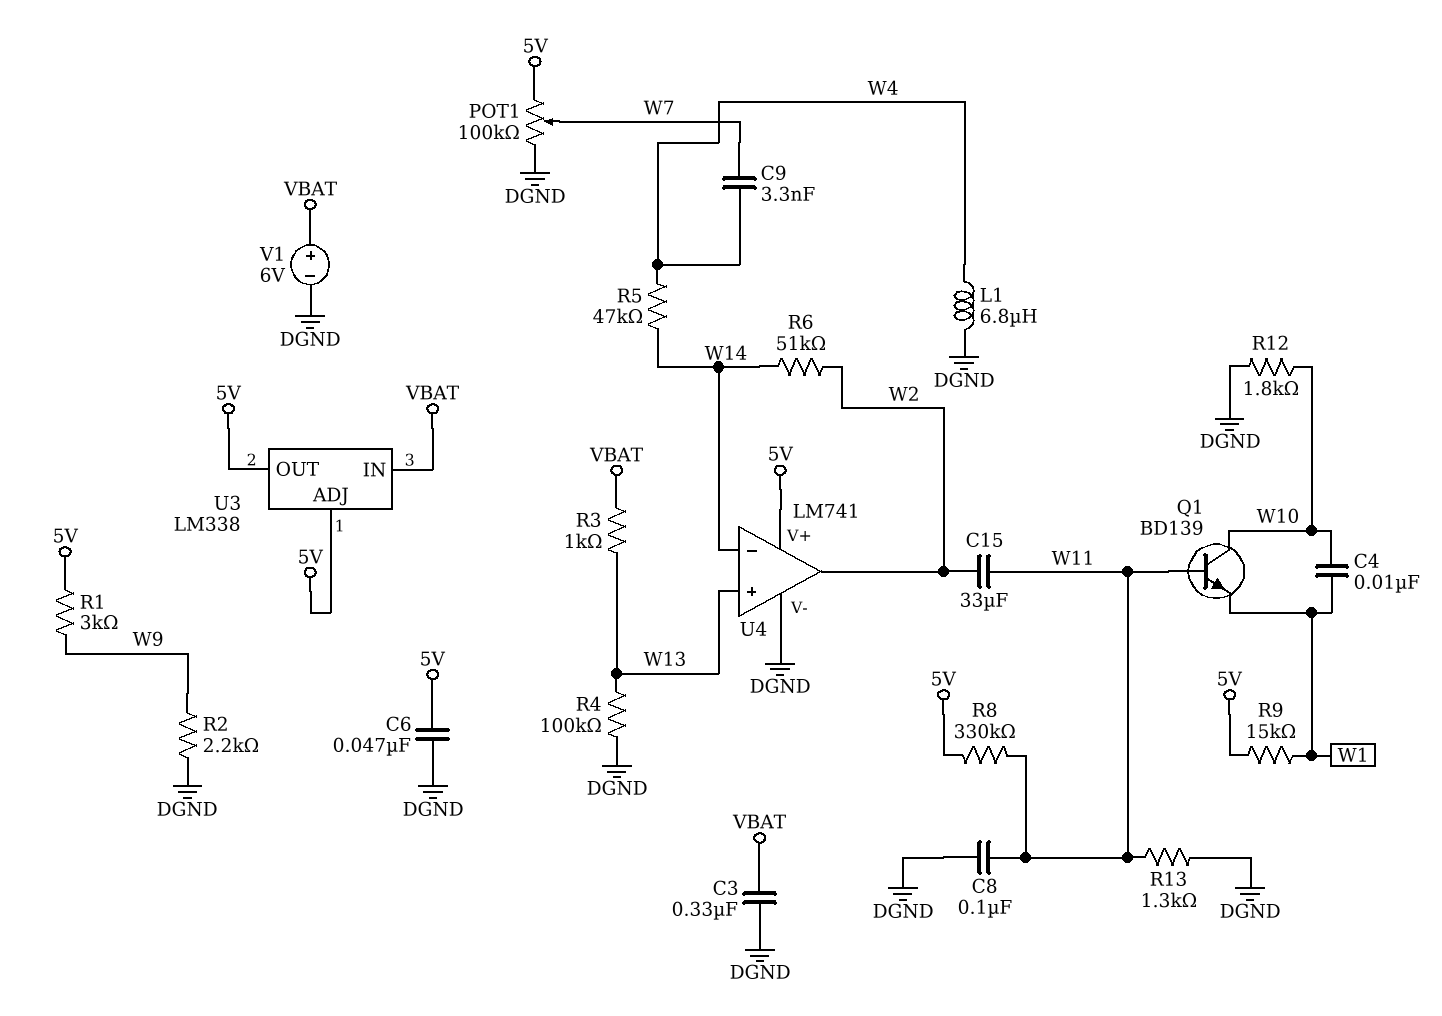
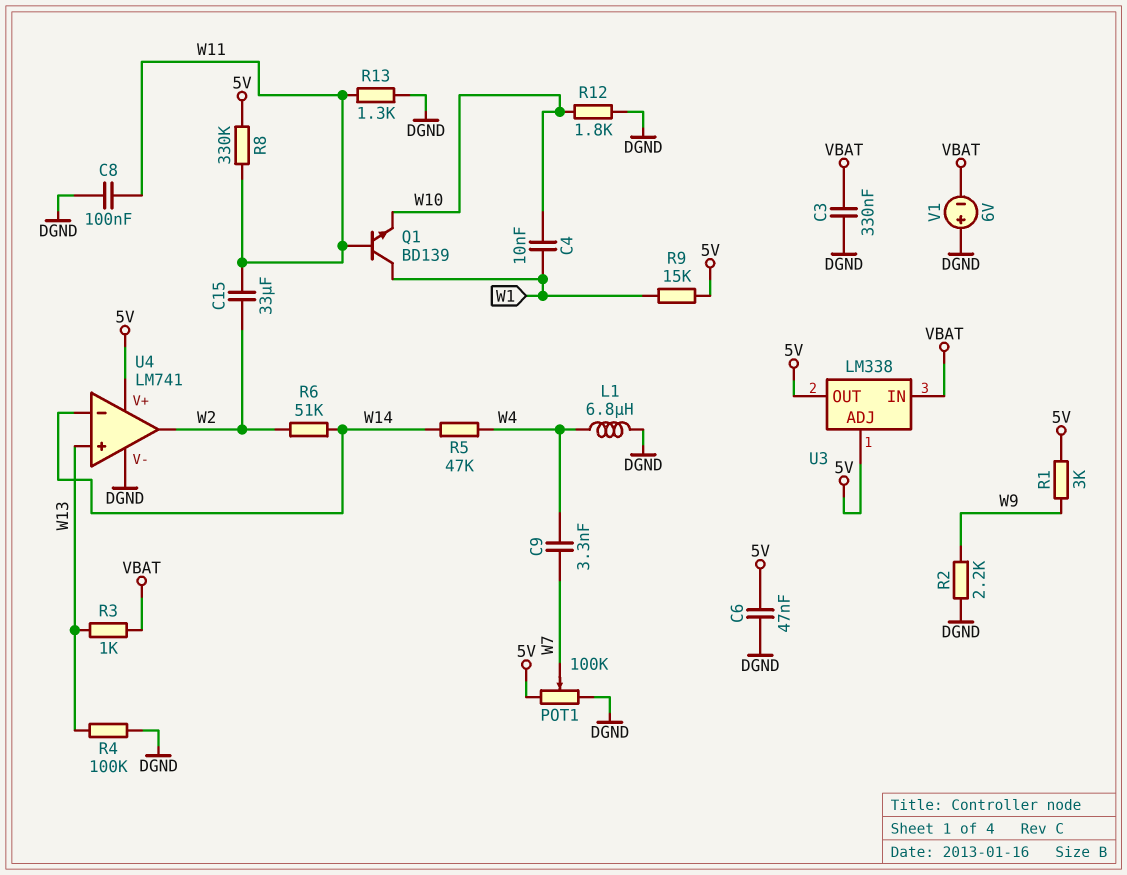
Q1: NPN BD139 (B W11, C W10, E W1) -> NPN BD139 (B W11, C W1, E W10)
V1: 6V (plus VBAT, minus DGND) -> 6V (plus DGND, minus VBAT)

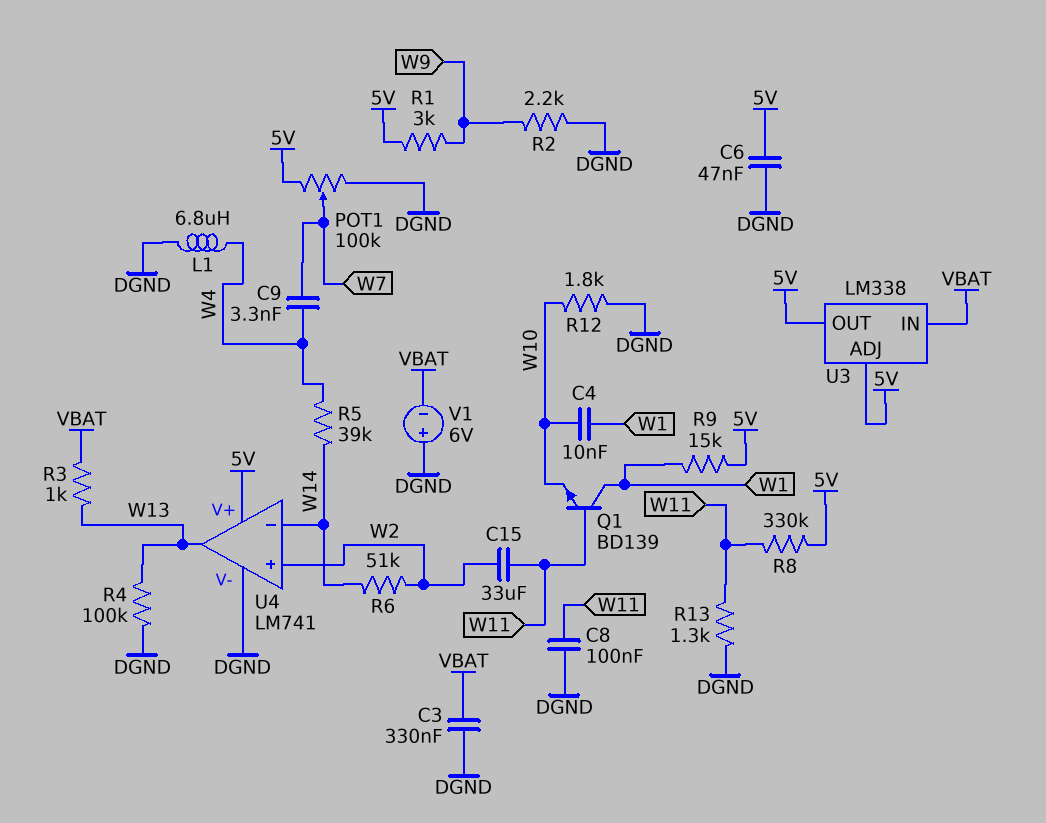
R5: 47k (W4, W14) -> 39k (W4, W14)
U4 pin in+: W13 -> W2
U4 pin out: W2 -> W13

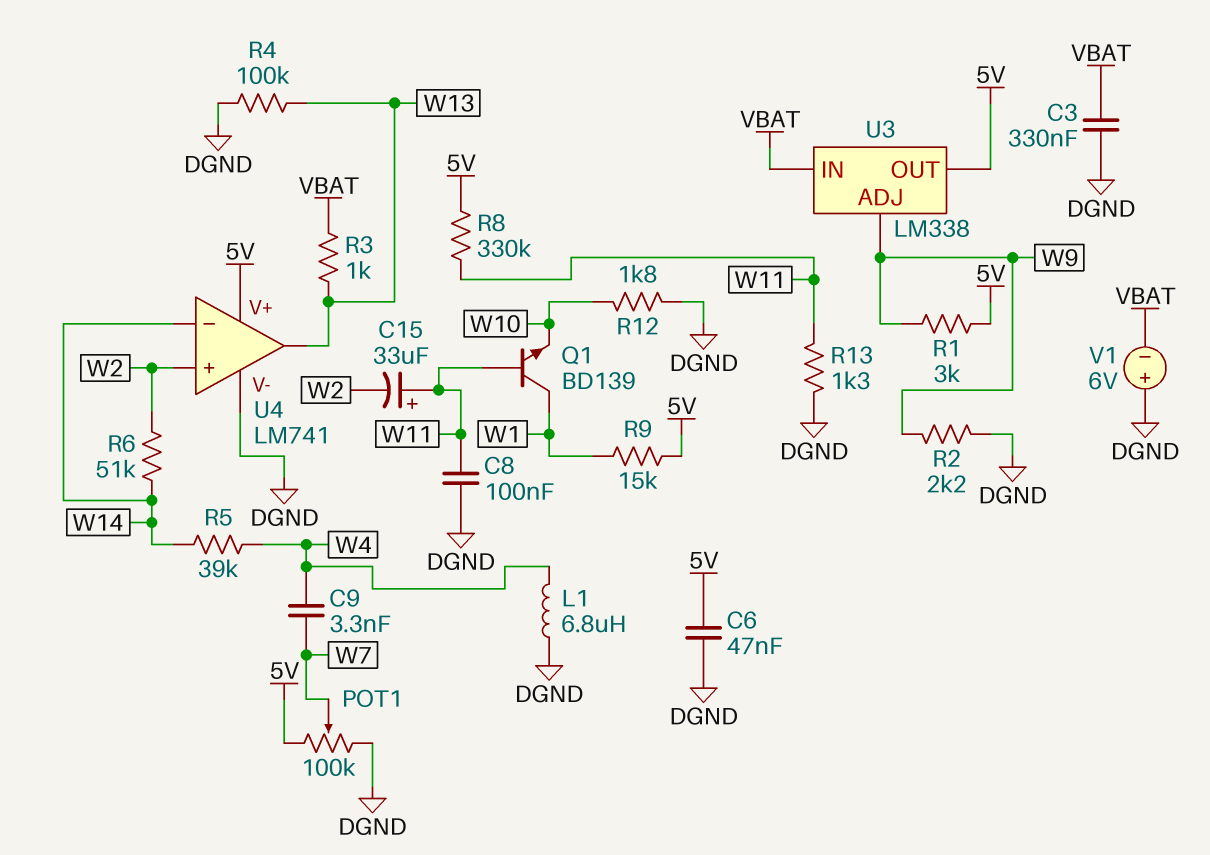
C4: 10nF (W1, W10) -> none
C15: 33uF (W2, W11) -> 33uF (plus W11, minus W2)
U3 pin ADJ: 5V -> W9

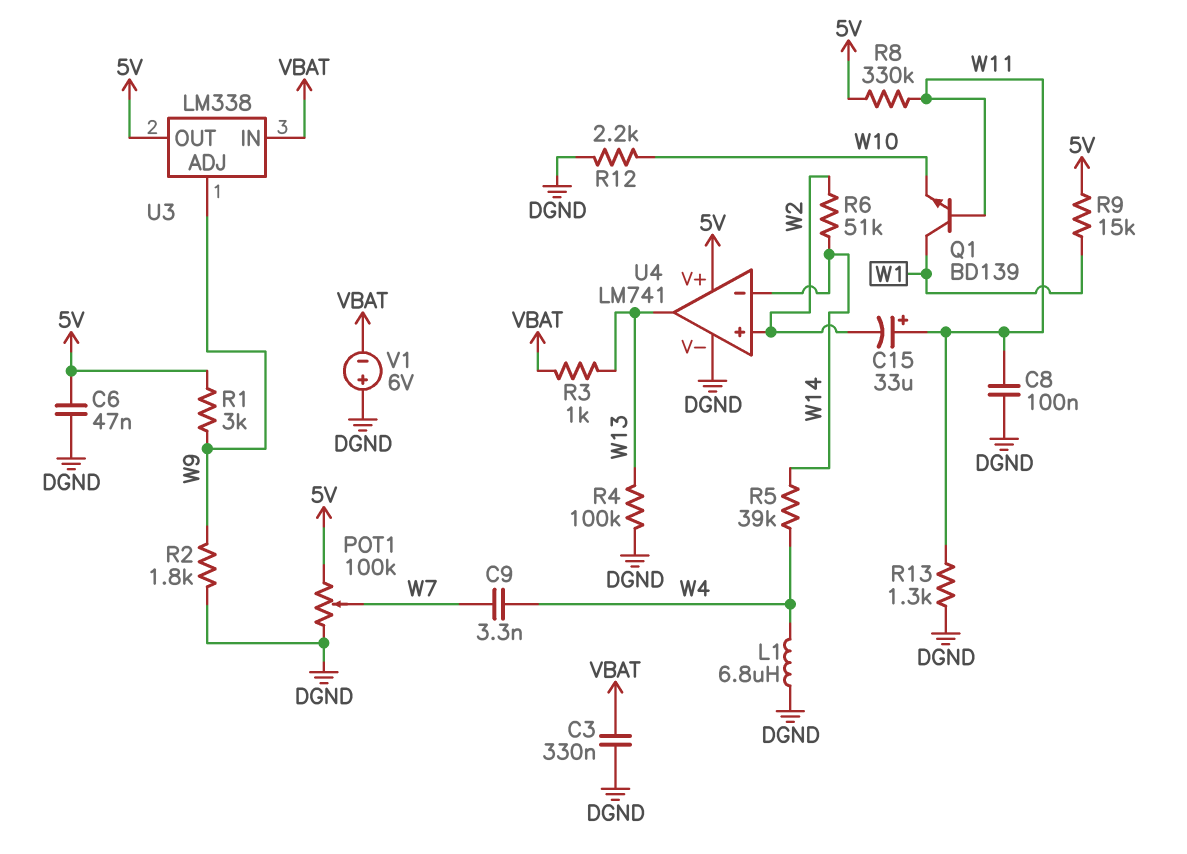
R2: 2.2k (DGND, W9) -> 1.8k (DGND, W9)
R12: 1.8k (DGND, W10) -> 2.2k (DGND, W10)

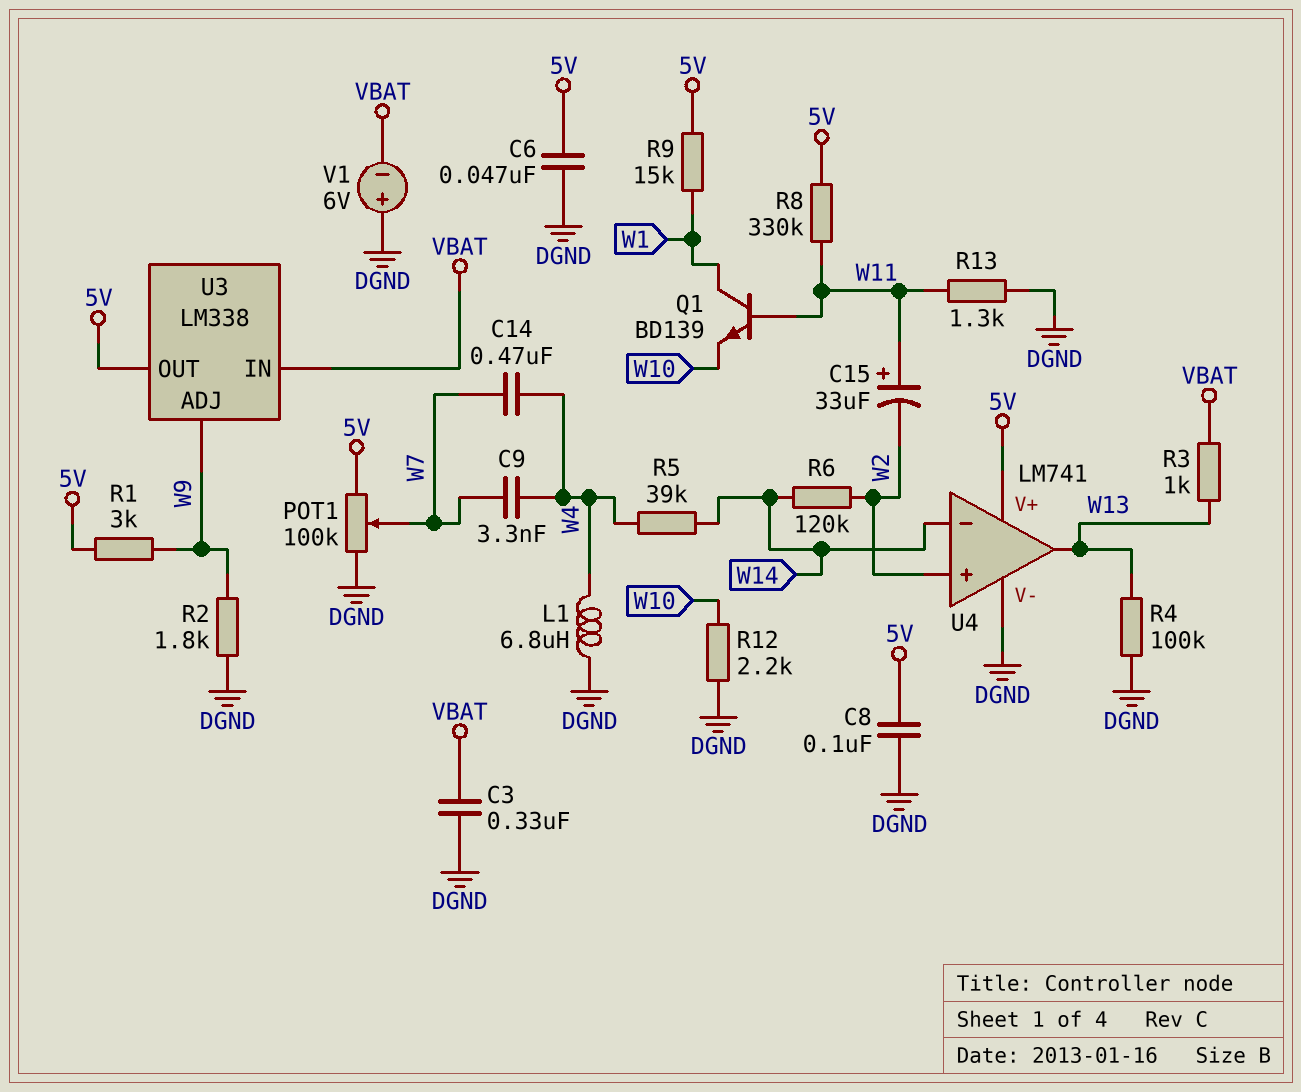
C8: 100nF (DGND, W11) -> 100nF (5V, DGND)
C14: none -> 470nF (W4, W7)
R6: 51k (W2, W14) -> 120k (W2, W14)

